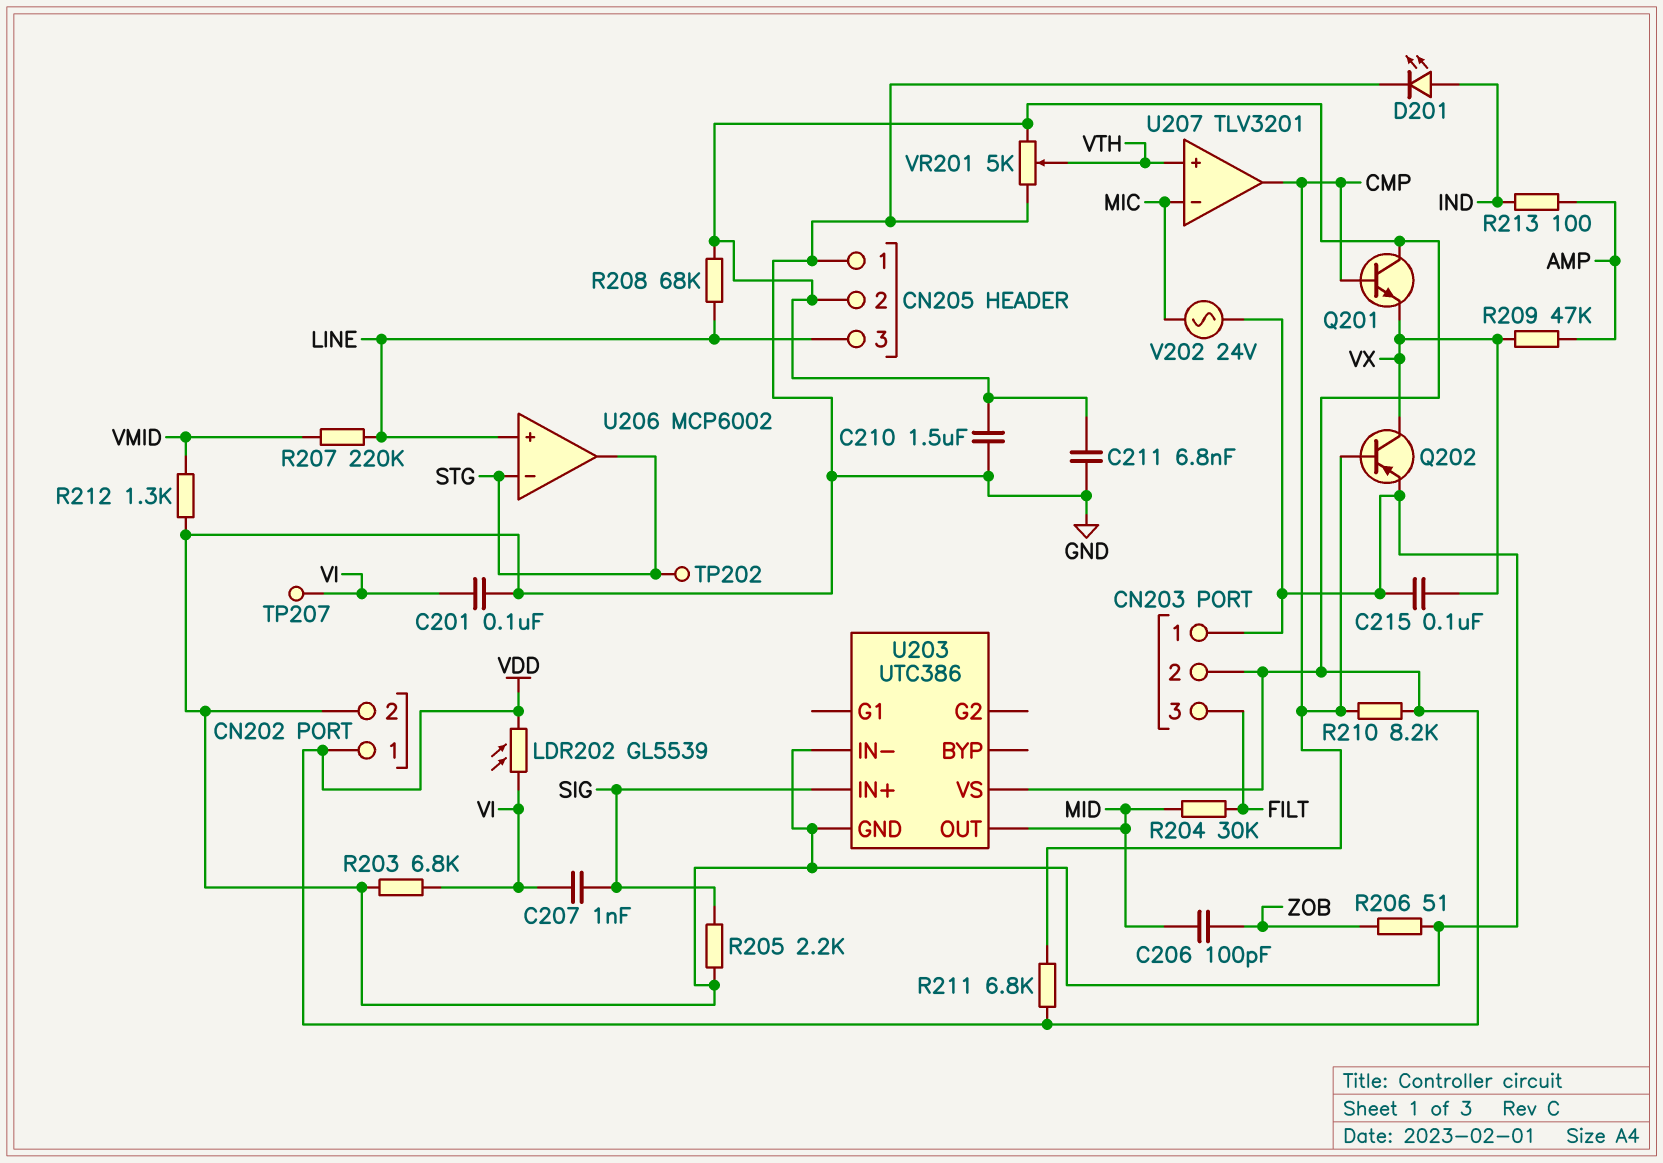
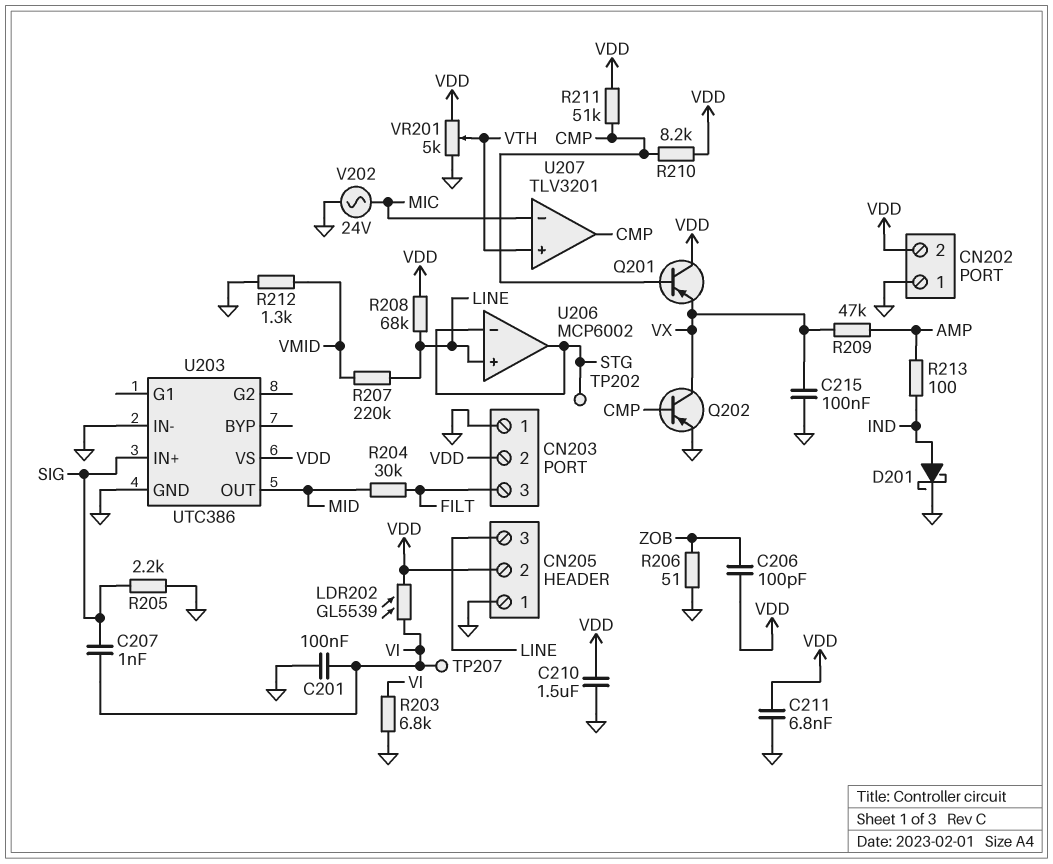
C206: 100pF (MID, ZOB) -> 100pF (VDD, ZOB)
CN202 pin 1: VDD -> GND
CN202 pin 2: GND -> VDD
D201: LED (A IND, K GND) -> schottky (A IND, K GND)
Q201: NPN (B CMP, C VDD, E VX) -> PNP (B CMP, C VDD, E VX)
R211: 6.8k (CMP, VDD) -> 51k (CMP, VDD)

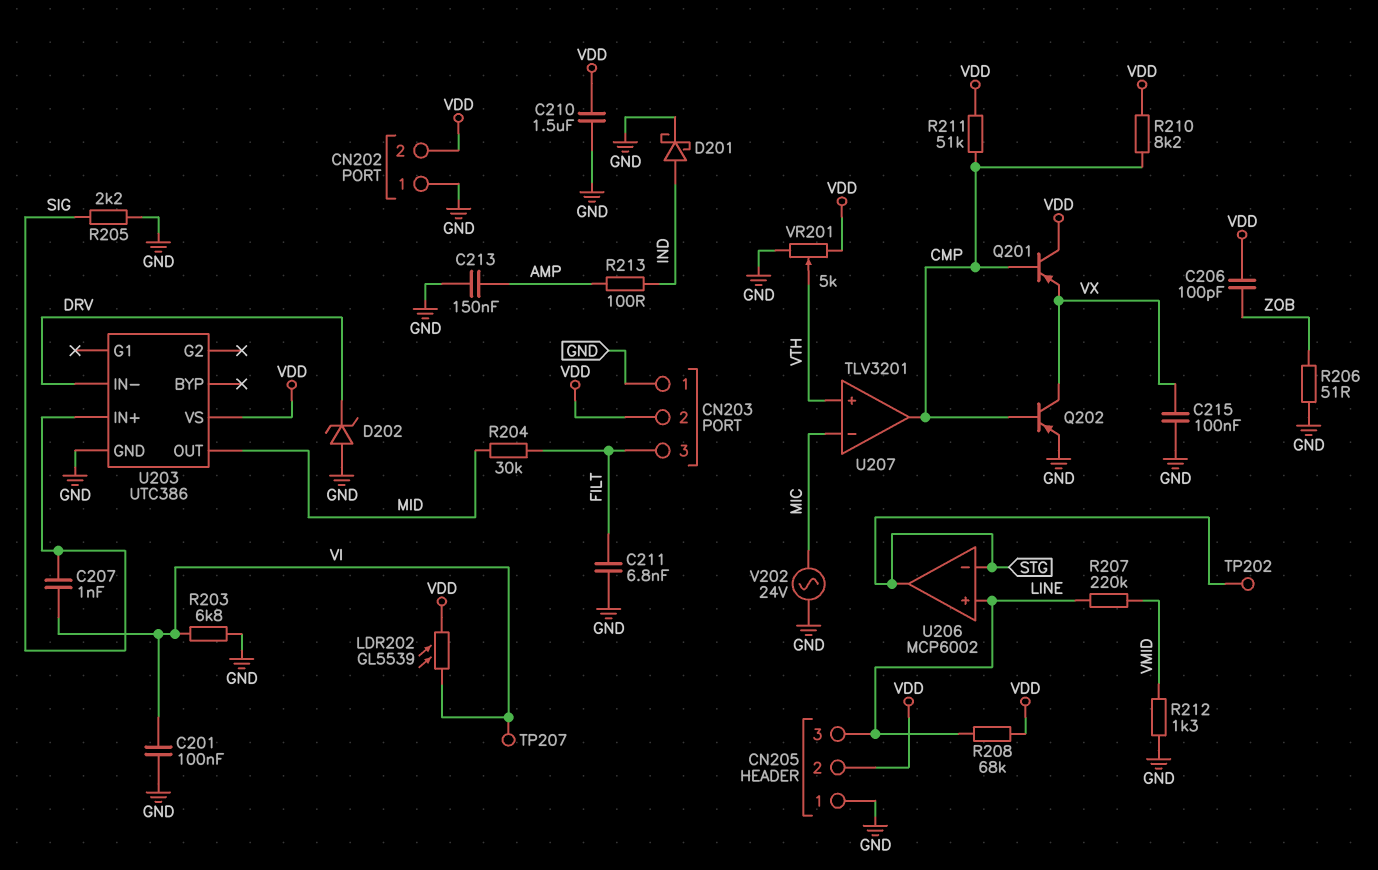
C211: 6.8nF (GND, VDD) -> 6.8nF (FILT, GND)
C213: none -> 150nF (AMP, GND)
D202: none -> zener (A GND, K DRV)
R209: 47k (AMP, VX) -> none
U203 pin IN-: GND -> DRV

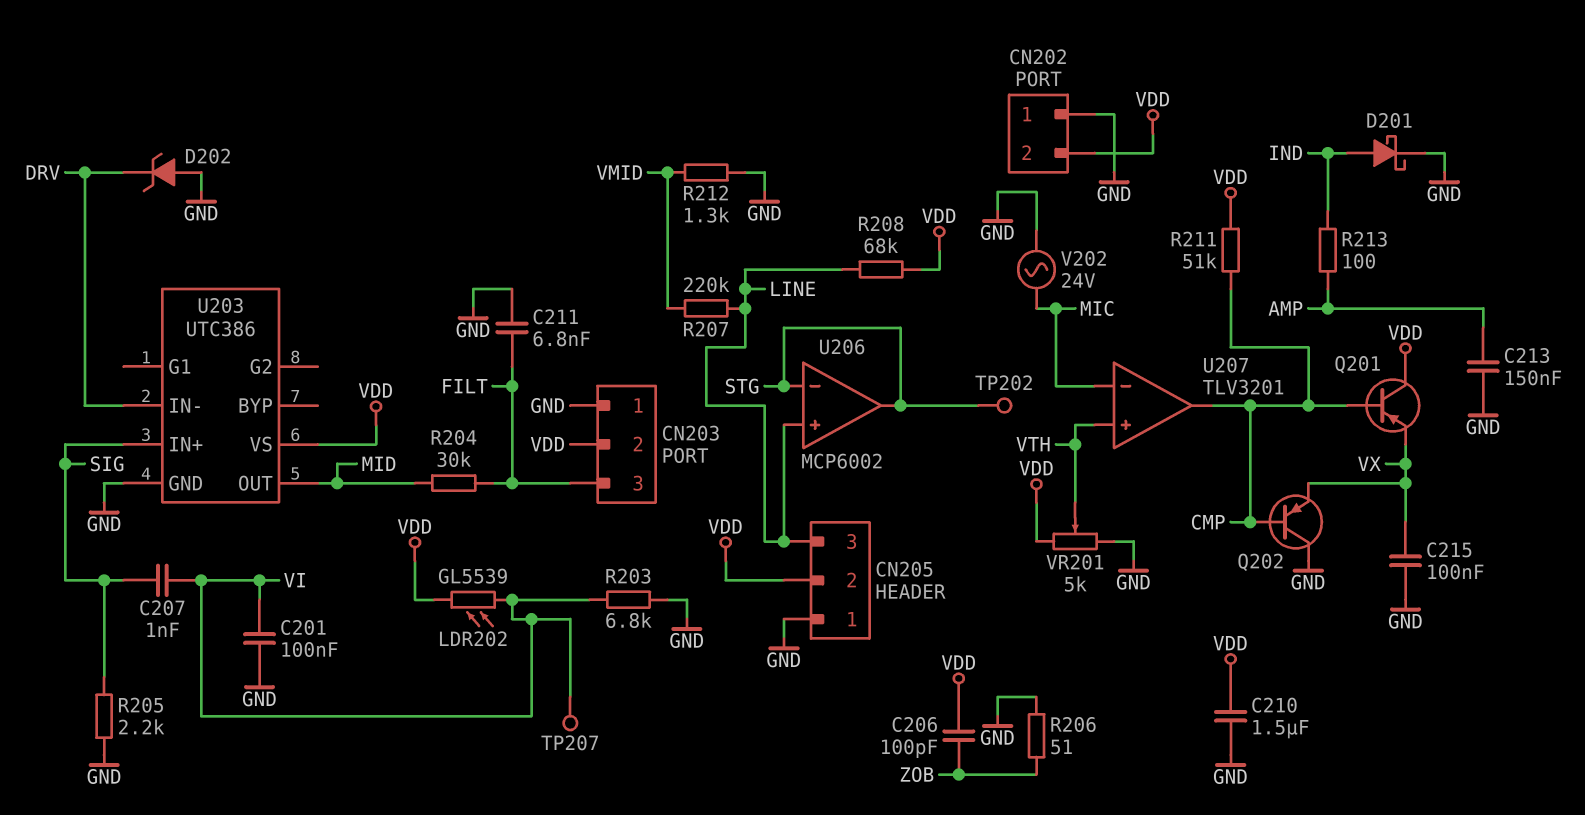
Q202: PNP (B CMP, C VX, E GND) -> PNP (B CMP, C GND, E VX)
R210: 8.2k (CMP, VDD) -> none

